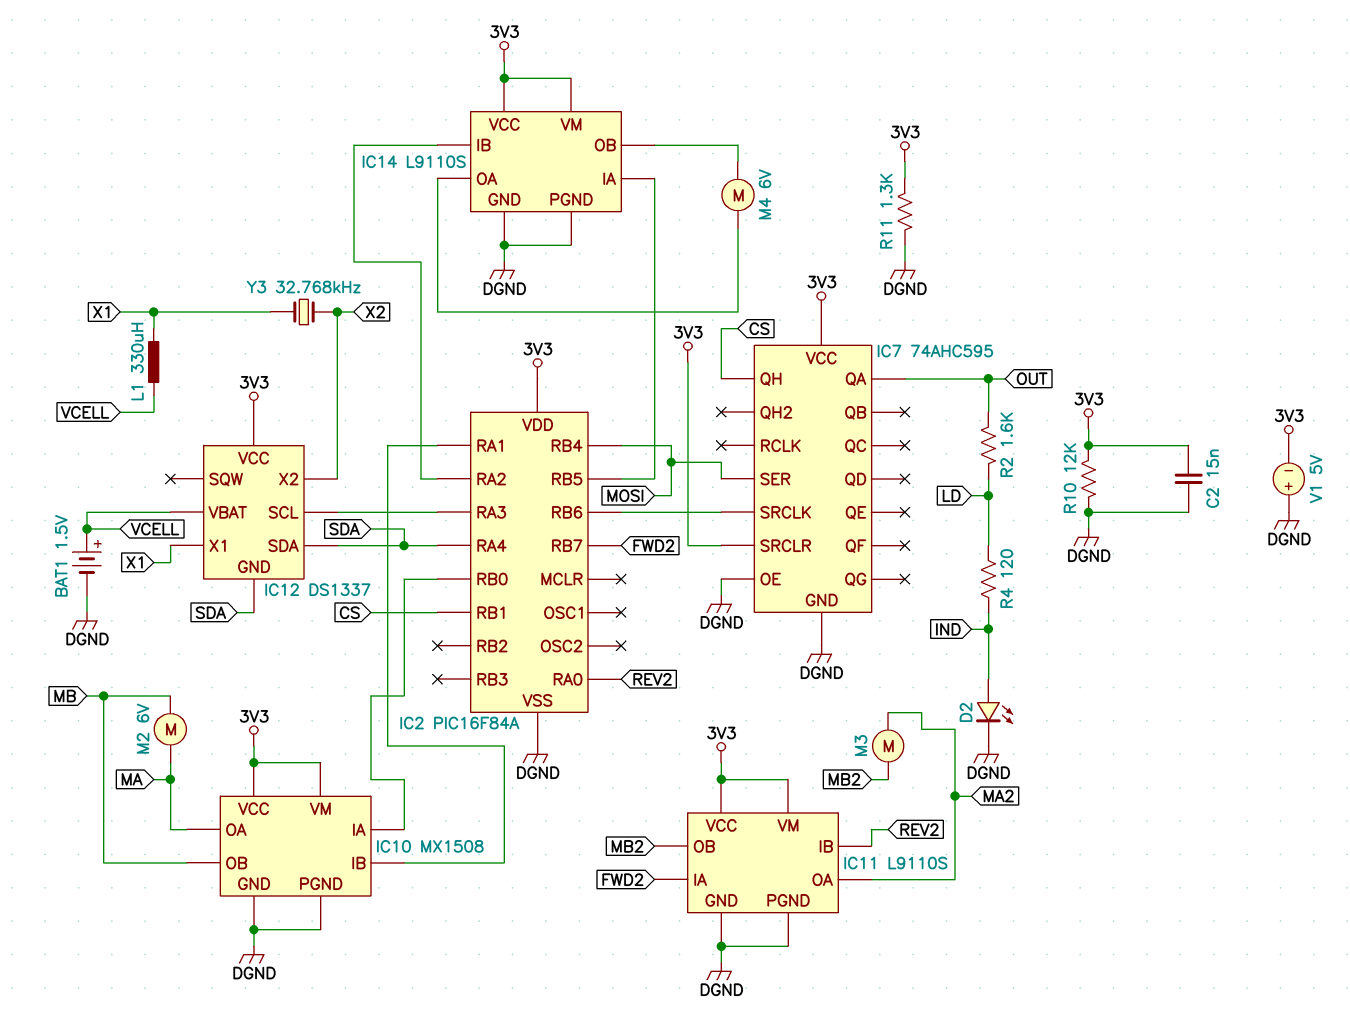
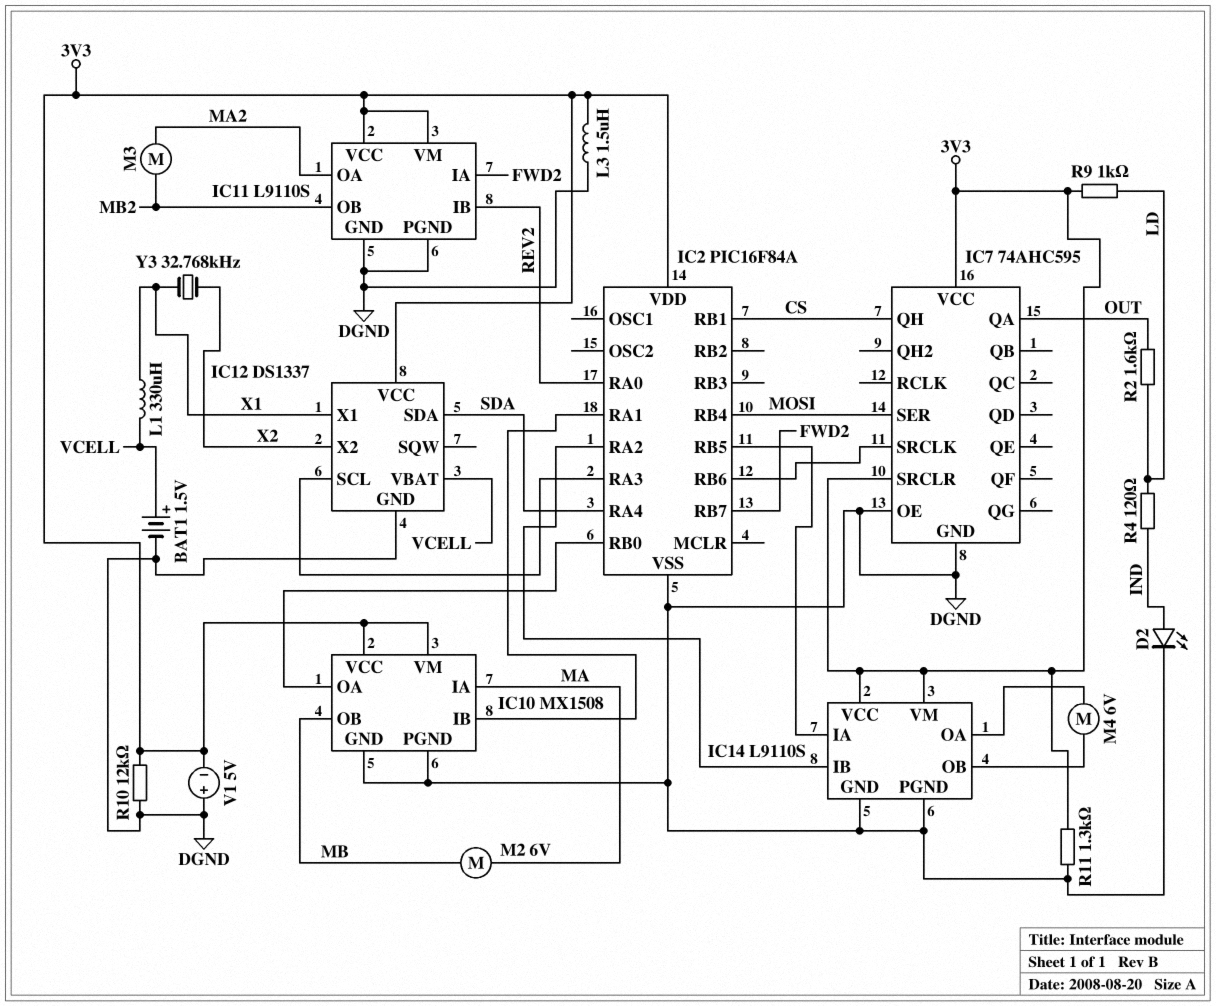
C2: 15nF (3V3, DGND) -> none
IC10 pin IA: IC2/RB0 -> MA
IC10 pin OA: MA -> IC2/RB0
IC12 pin GND: SDA -> DGND
L3: none -> 1.5uH (3V3, DGND)
R9: none -> 1k (3V3, LD)

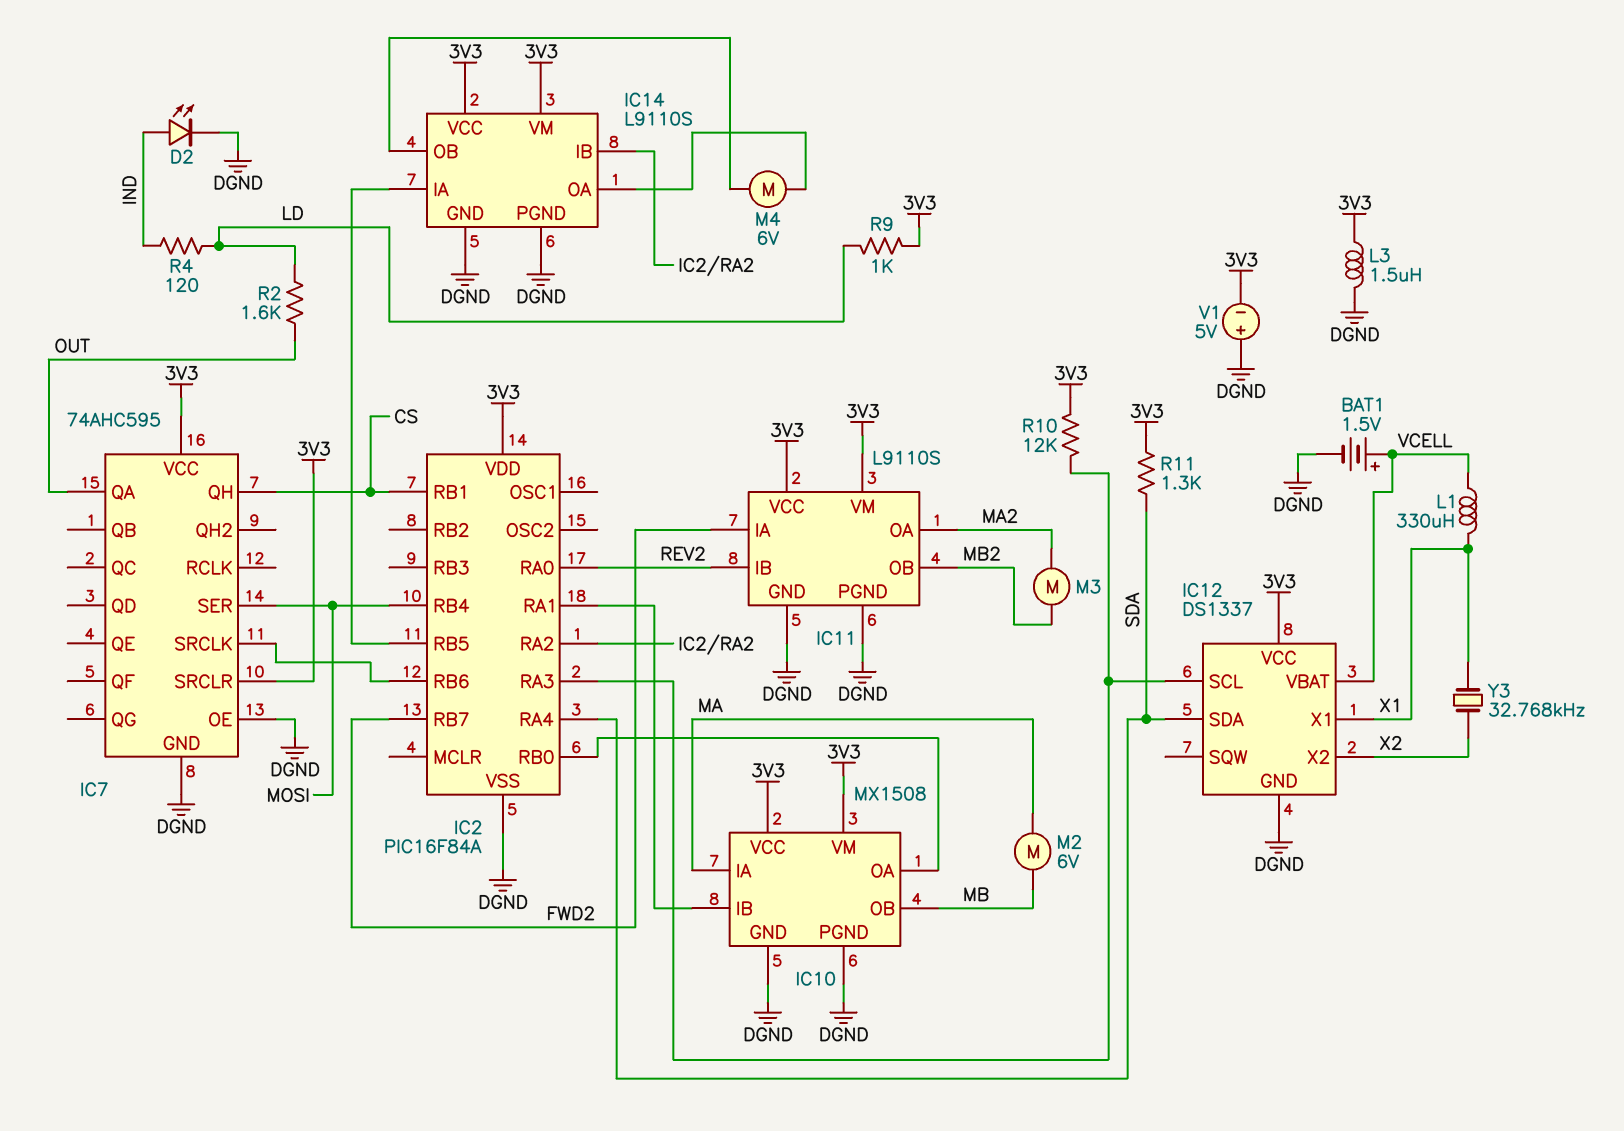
R10: 12k (3V3, DGND) -> 12k (3V3, IC2/RA3)
R11: 1.3k (3V3, DGND) -> 1.3k (3V3, SDA)

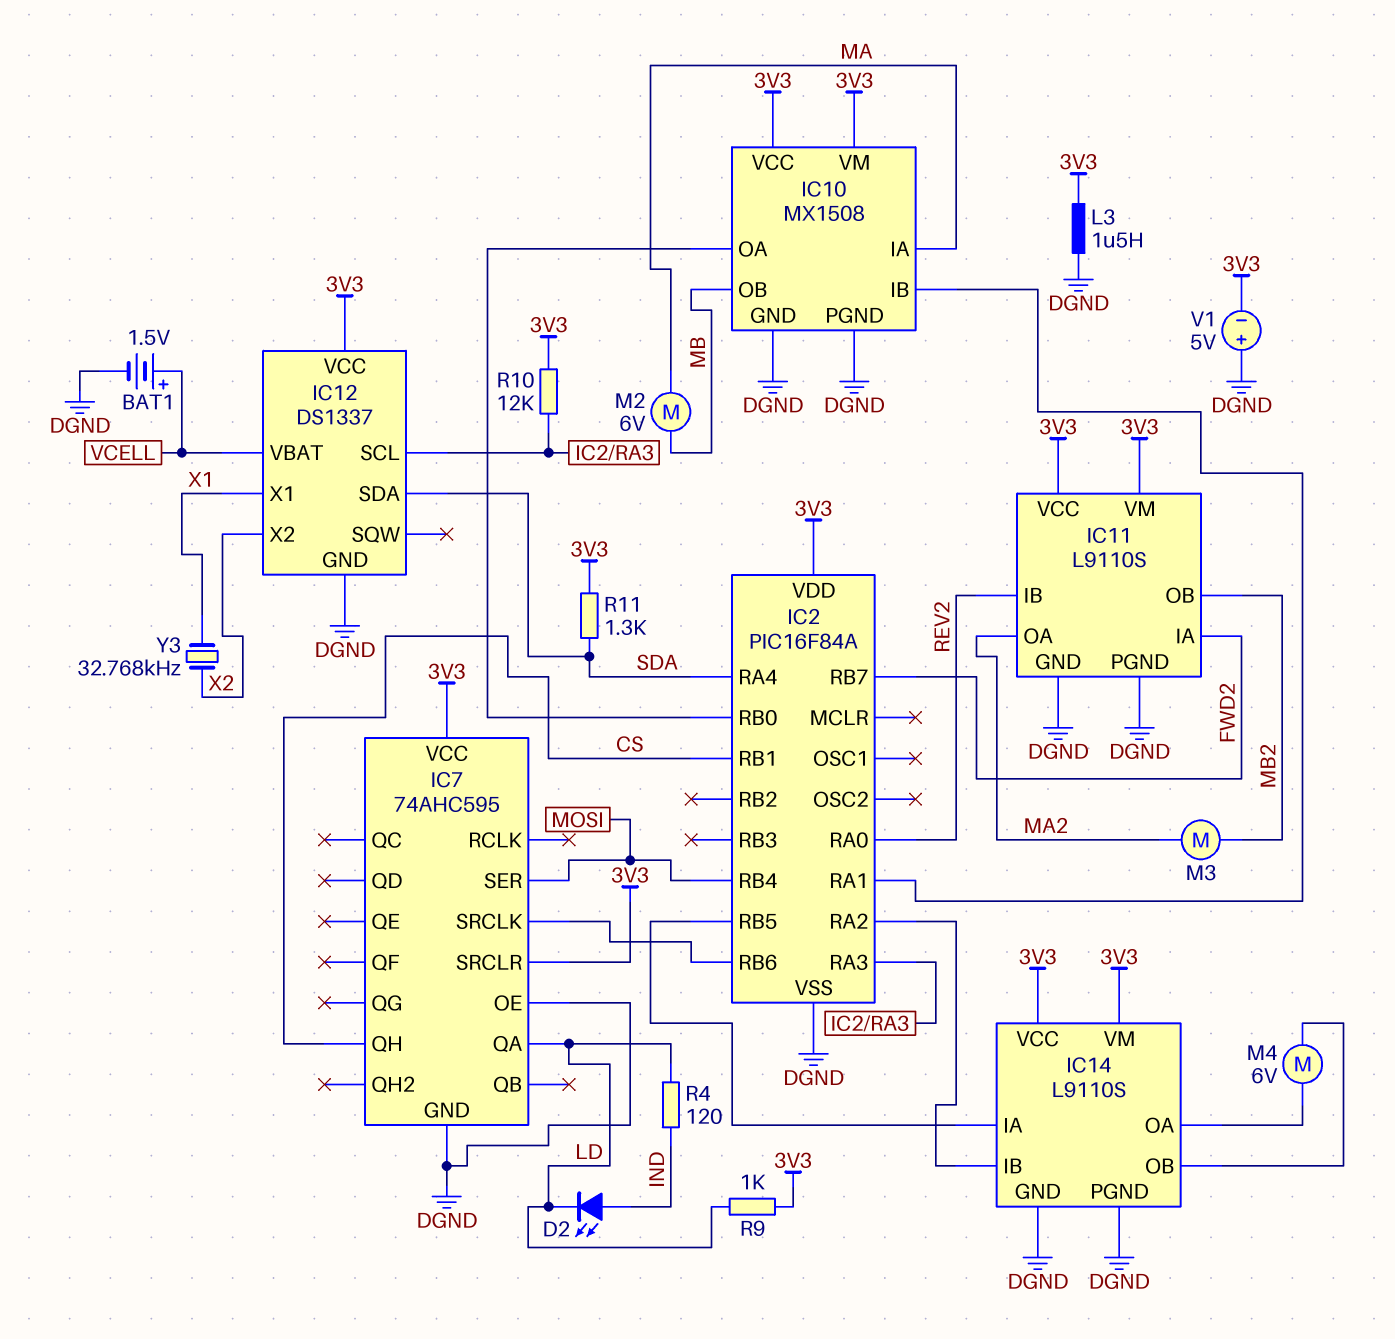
D2: LED (A IND, K DGND) -> LED (A IND, K LD)
IC7 pin QA: OUT -> LD
L1: 330uH (VCELL, X1) -> none
R2: 1.6k (LD, OUT) -> none

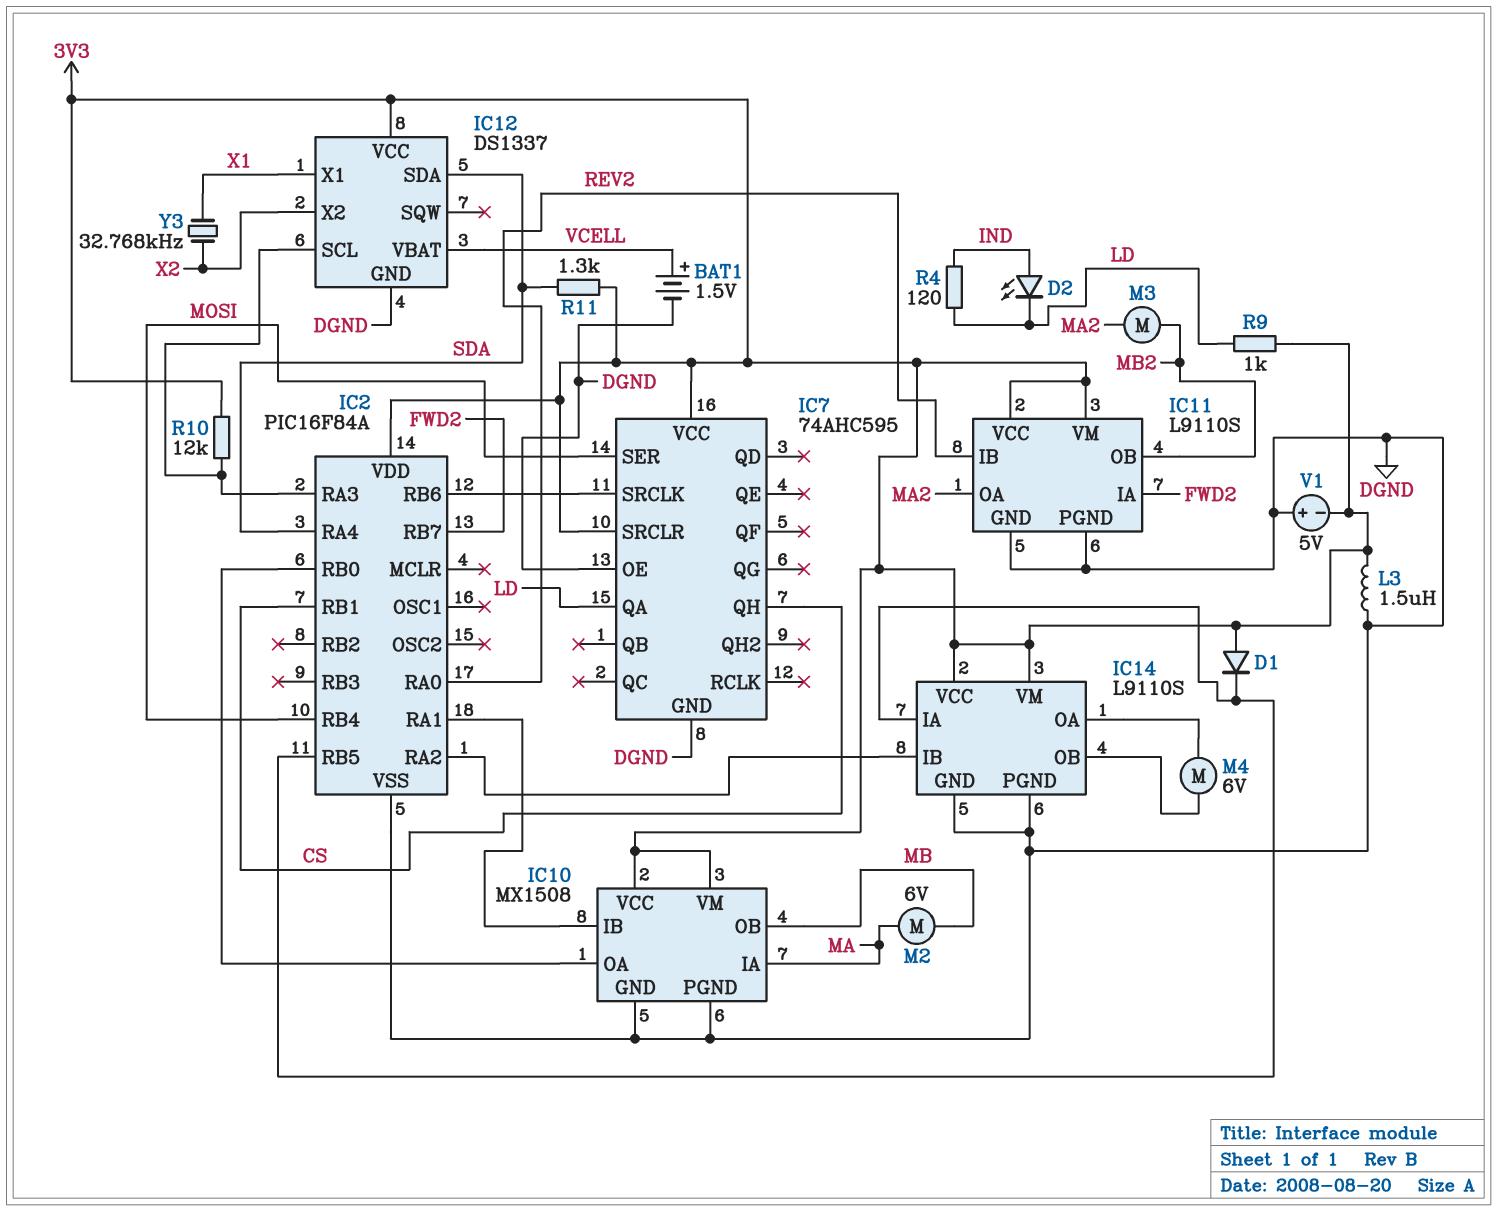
D1: none -> diode (A 3V3, K IC2/RB5)

